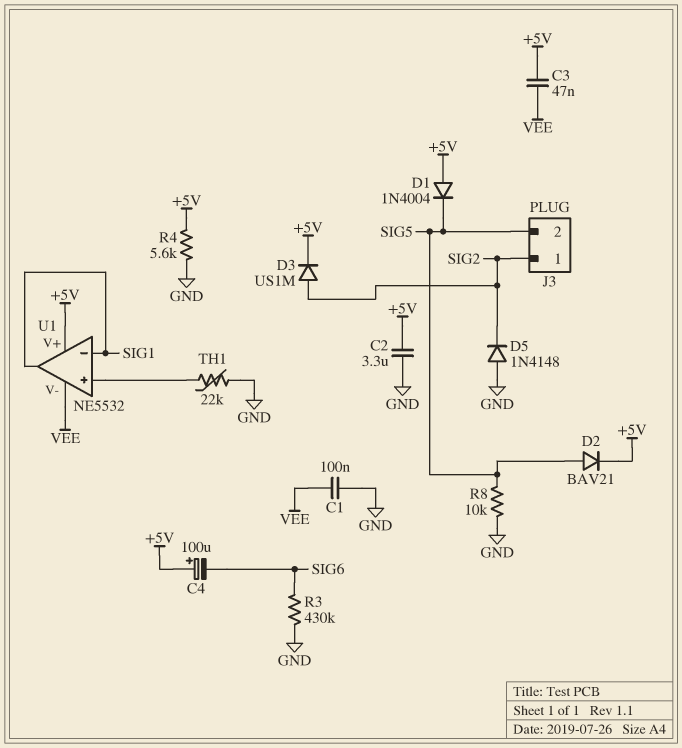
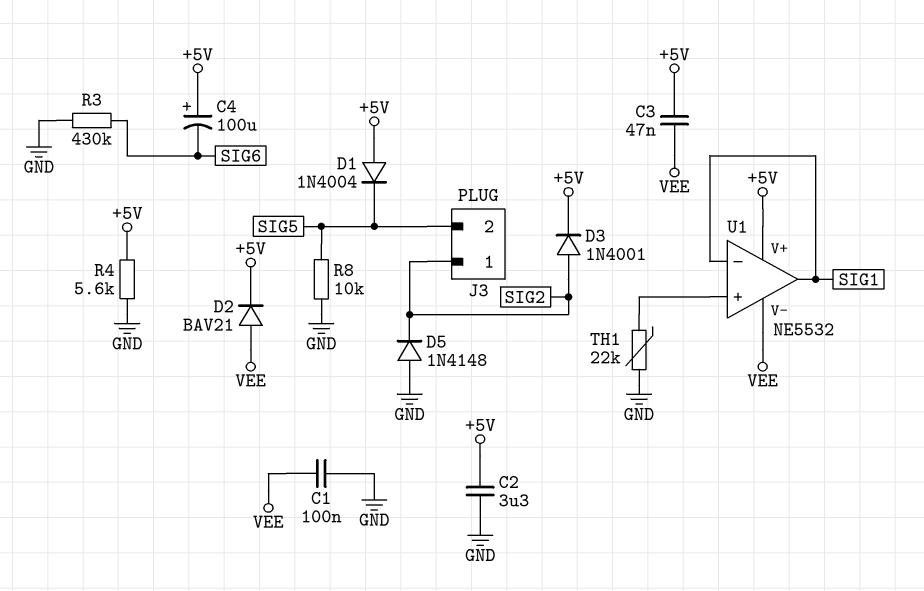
D2: diode BAV21 (A SIG5, K +5V) -> diode BAV21 (A VEE, K +5V)
D3: diode US1M (A SIG2, K +5V) -> diode 1N4001 (A SIG2, K +5V)

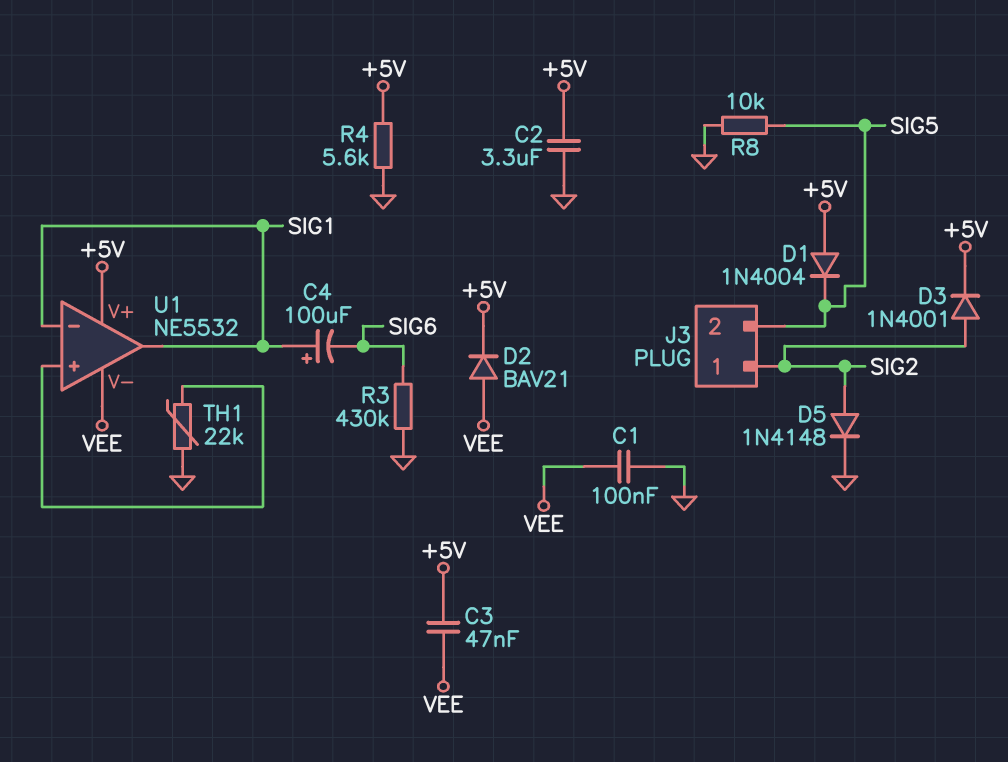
C4: 100uF (plus +5V, minus SIG6) -> 100uF (plus SIG1, minus SIG6)
D5: diode 1N4148 (A GND, K SIG2) -> diode 1N4148 (A SIG2, K GND)

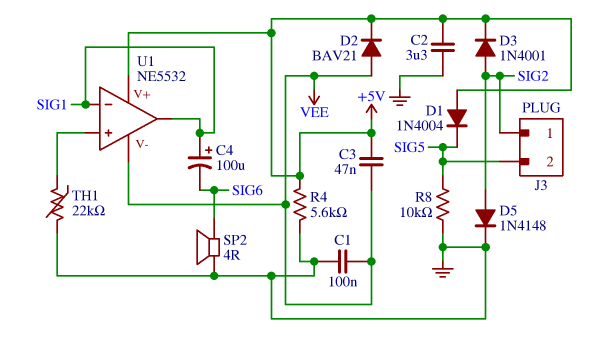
R3: 430k (GND, SIG6) -> none
SP2: none -> speaker 4R (GND, SIG6)

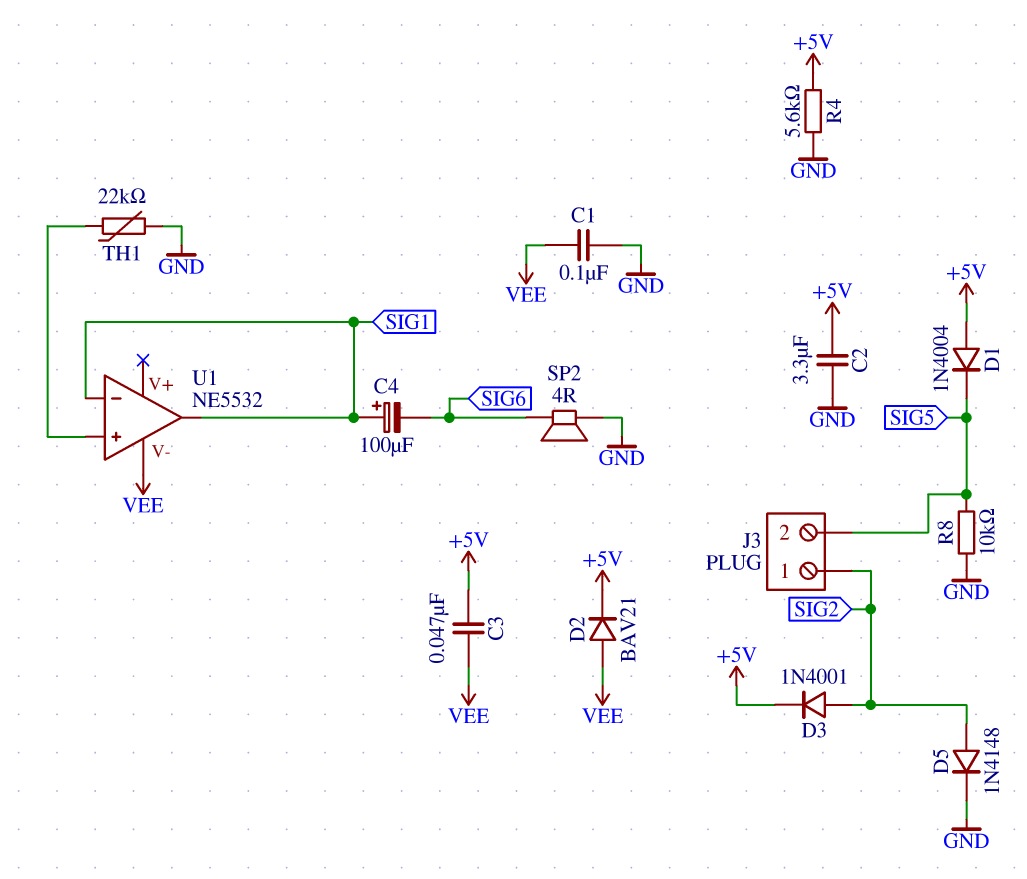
U1 pin V+: +5V -> none

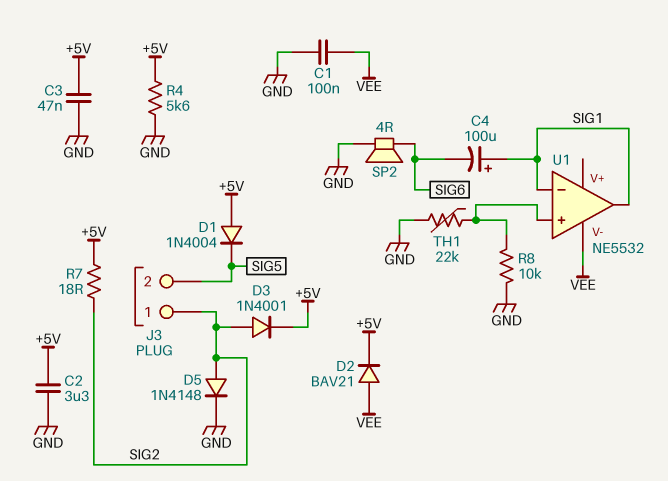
C3: 47nF (+5V, VEE) -> 47nF (+5V, GND)
R7: none -> 18 (+5V, SIG2)
R8: 10k (GND, SIG5) -> 10k (GND, U1/in+)

